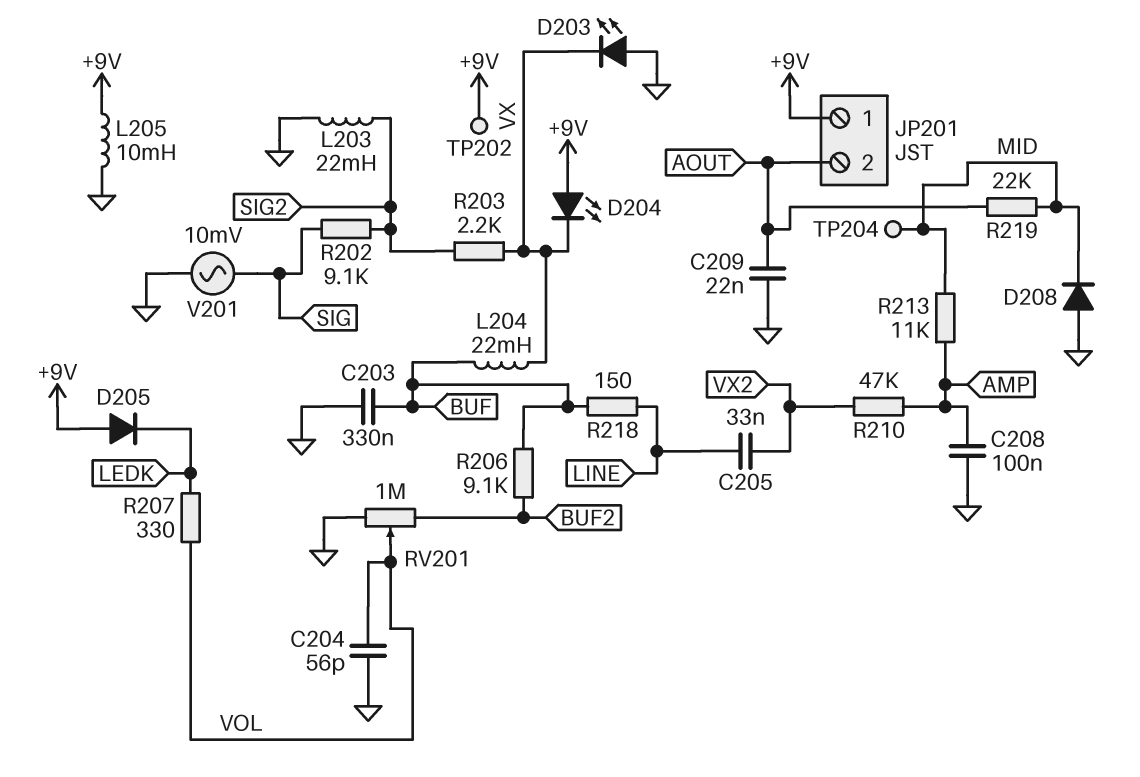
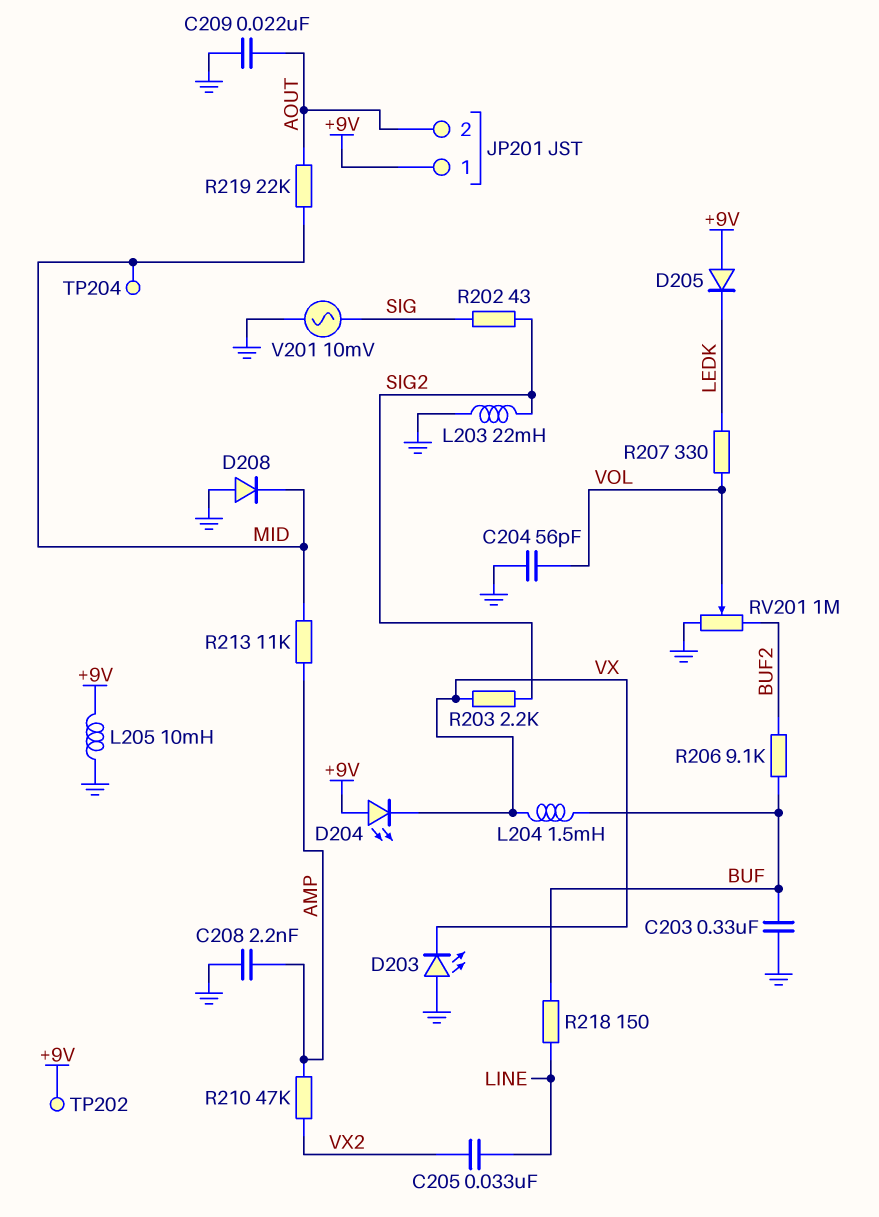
C208: 100nF (AMP, GND) -> 2.2nF (AMP, GND)
L204: 22mH (BUF, VX) -> 1.5mH (BUF, VX)
R202: 9.1k (SIG, SIG2) -> 43 (SIG, SIG2)

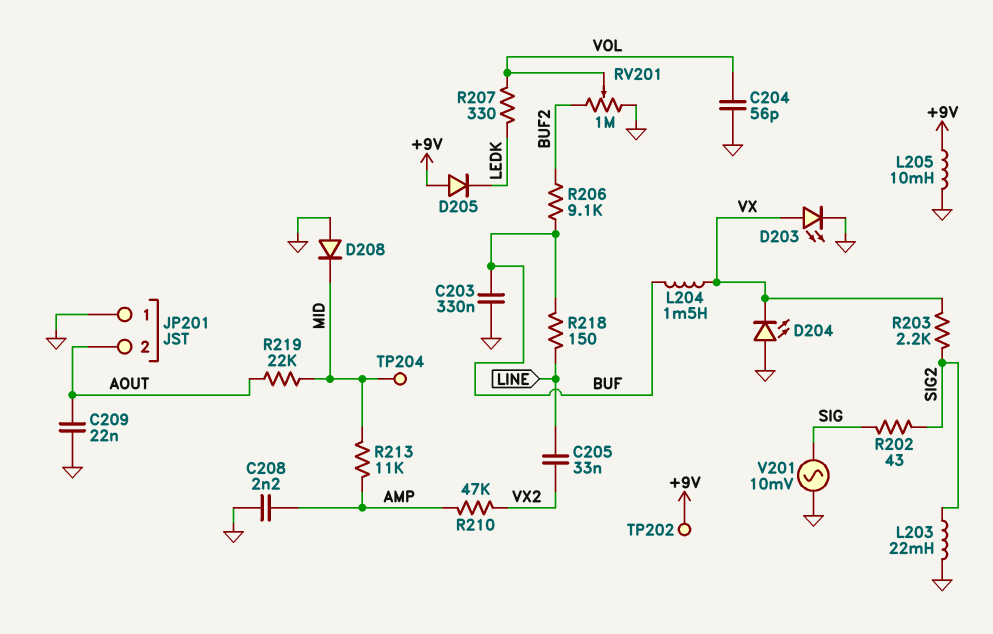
D203: LED (A GND, K VX) -> LED (A VX, K GND)
D204: LED (A +9V, K VX) -> LED (A GND, K VX)
JP201 pin 1: +9V -> GND

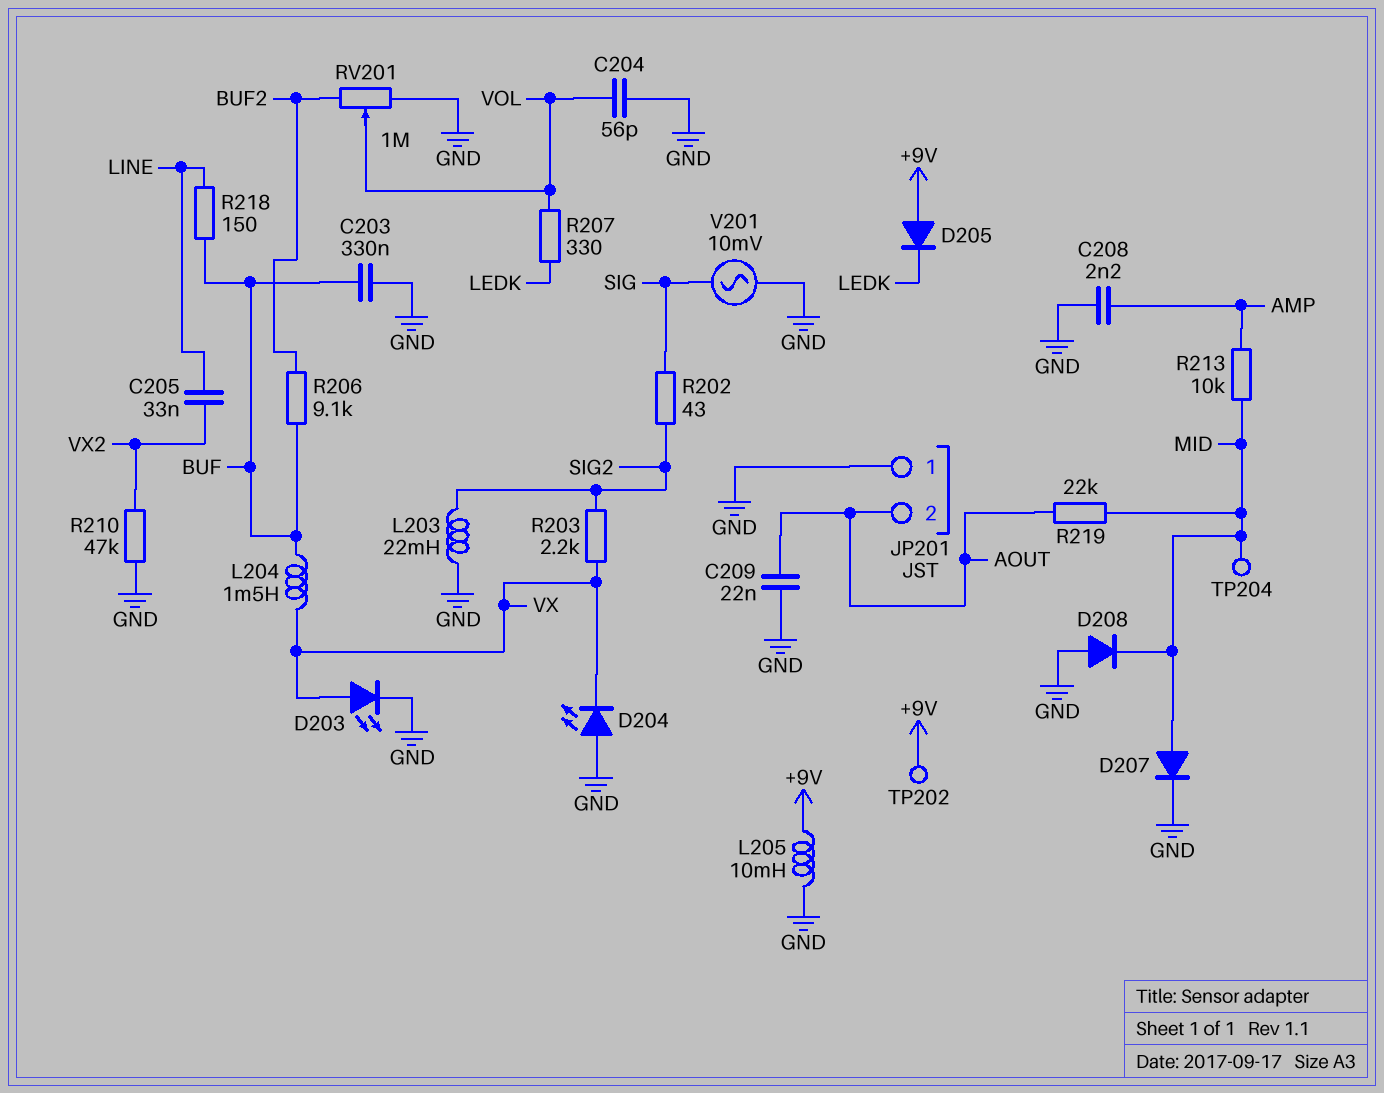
D207: none -> diode (A MID, K GND)
R210: 47k (AMP, VX2) -> 47k (GND, VX2)
R213: 11k (AMP, MID) -> 10k (AMP, MID)

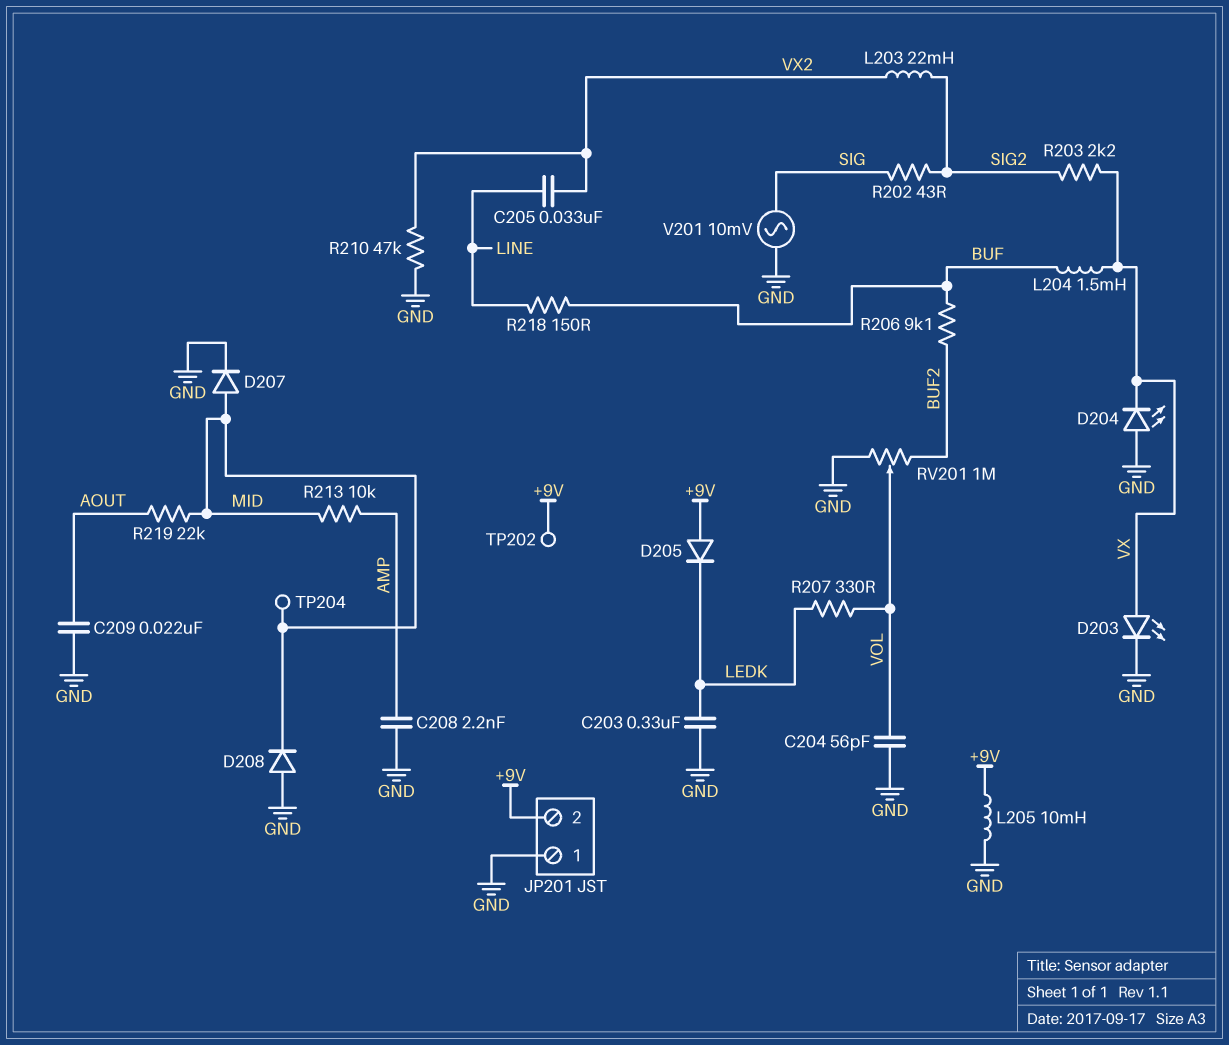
C203: 330nF (BUF, GND) -> 330nF (GND, LEDK)
JP201 pin 2: AOUT -> +9V
L203: 22mH (GND, SIG2) -> 22mH (SIG2, VX2)

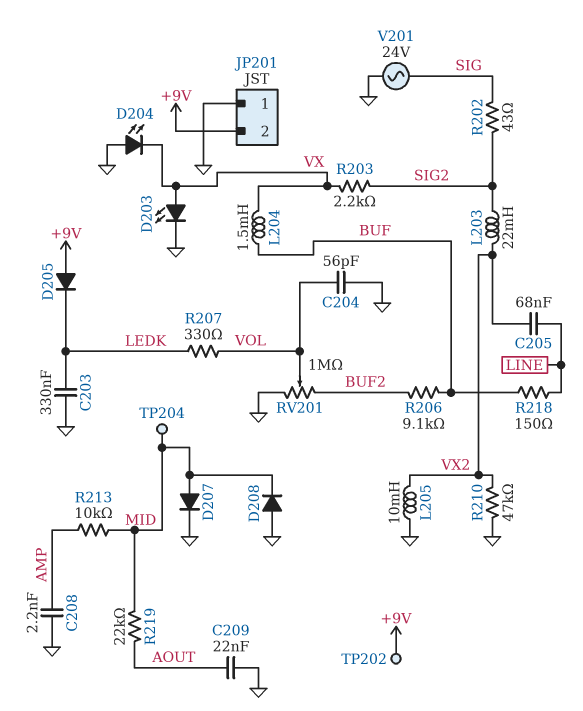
C205: 33nF (LINE, VX2) -> 68nF (LINE, VX2)
L205: 10mH (+9V, GND) -> 10mH (GND, VX2)
V201: AC 10mV (GND, SIG) -> AC 24V (GND, SIG)

